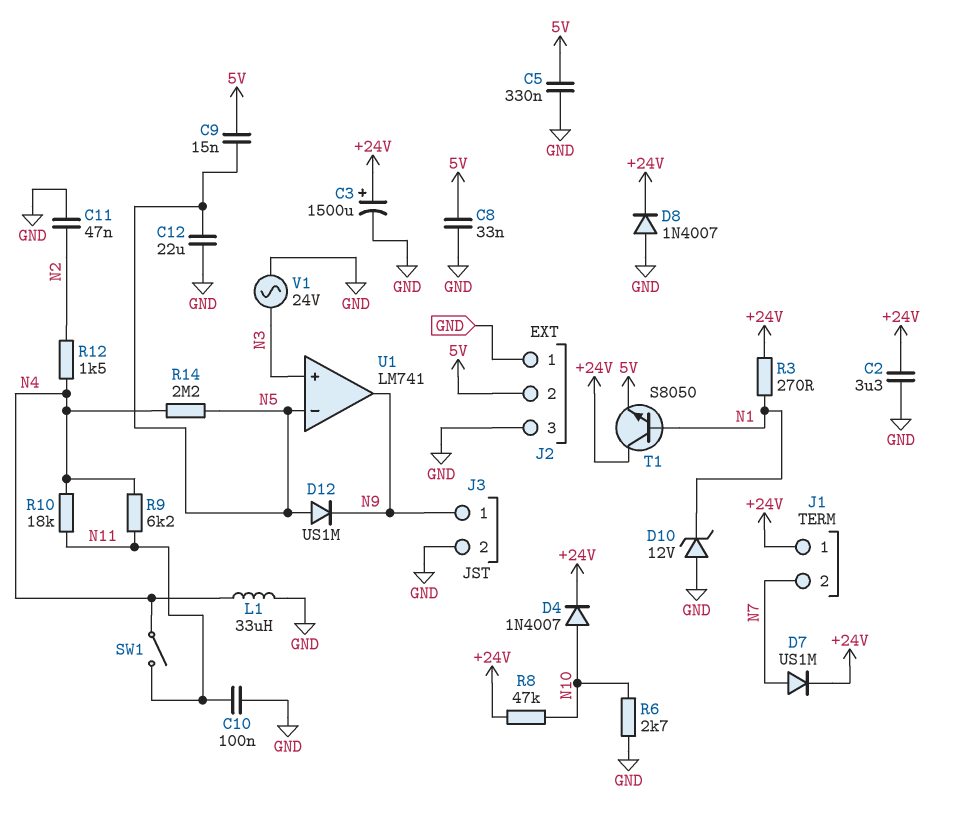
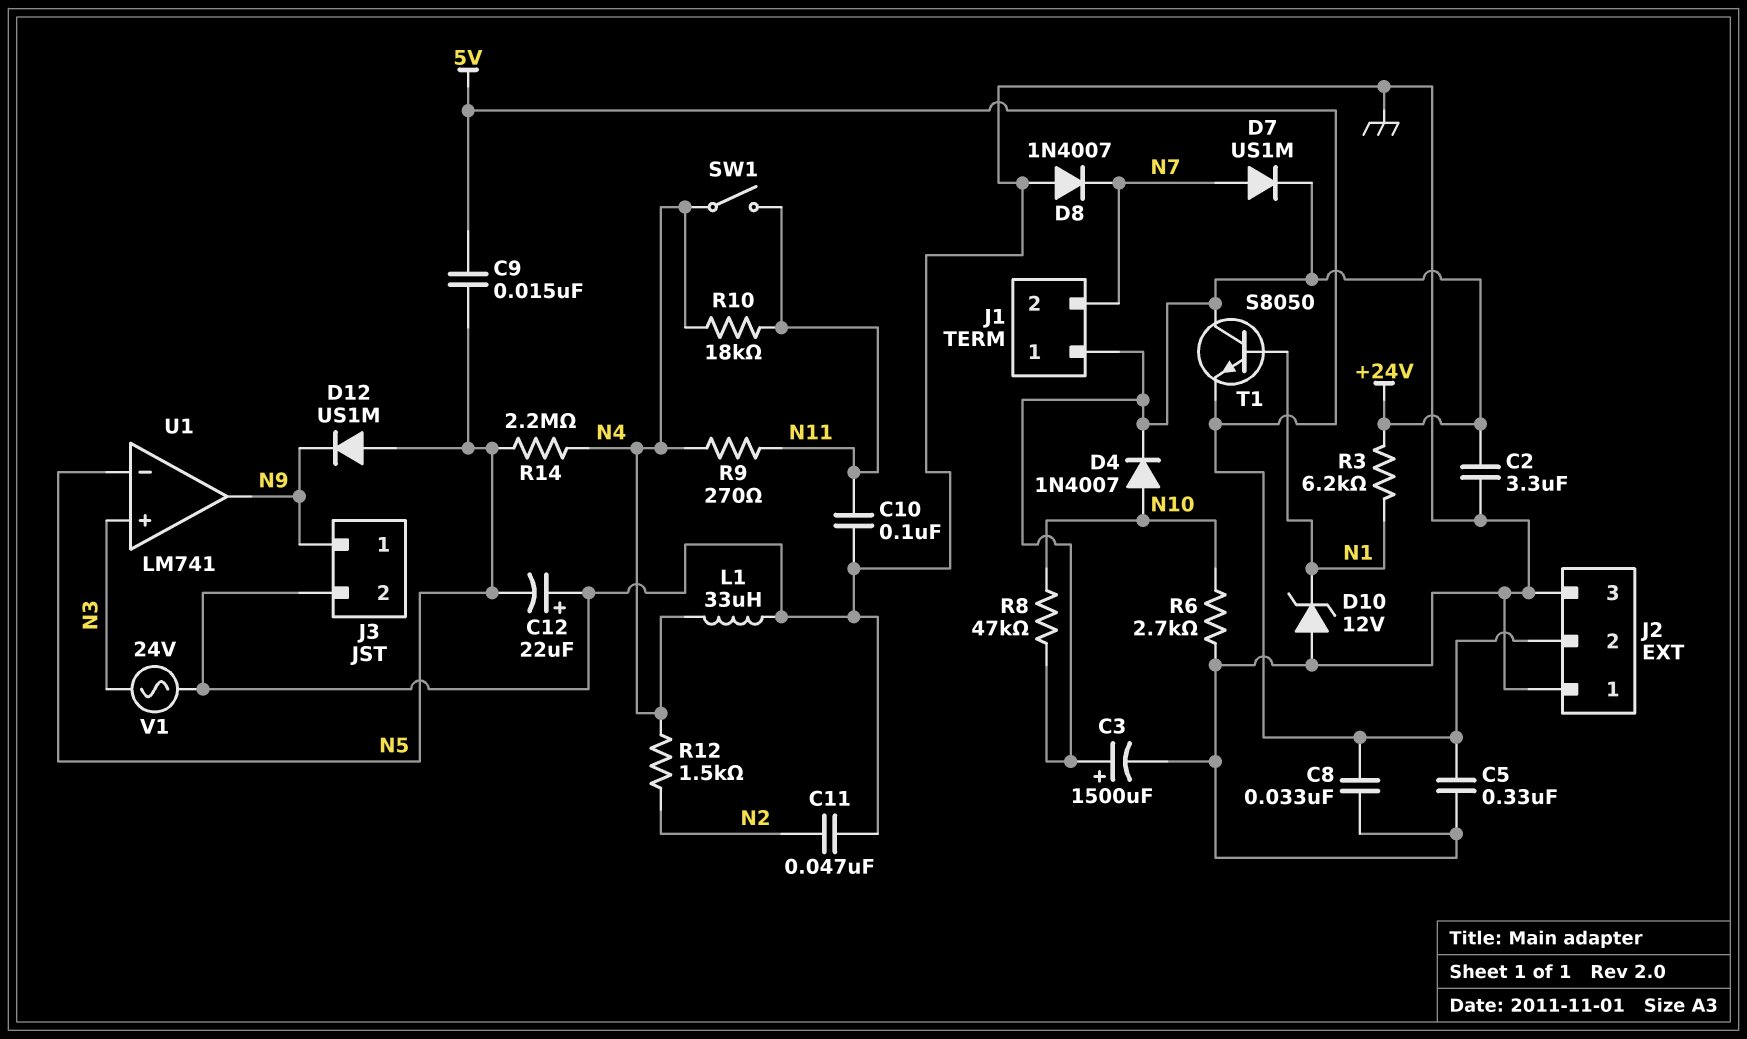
C12: 22uF (GND, N5) -> 22uF (plus GND, minus N5)
D8: diode 1N4007 (A GND, K +24V) -> diode 1N4007 (A GND, K N7)
R3: 270 (+24V, N1) -> 6.2k (+24V, N1)
R9: 6.2k (N4, N11) -> 270 (N4, N11)

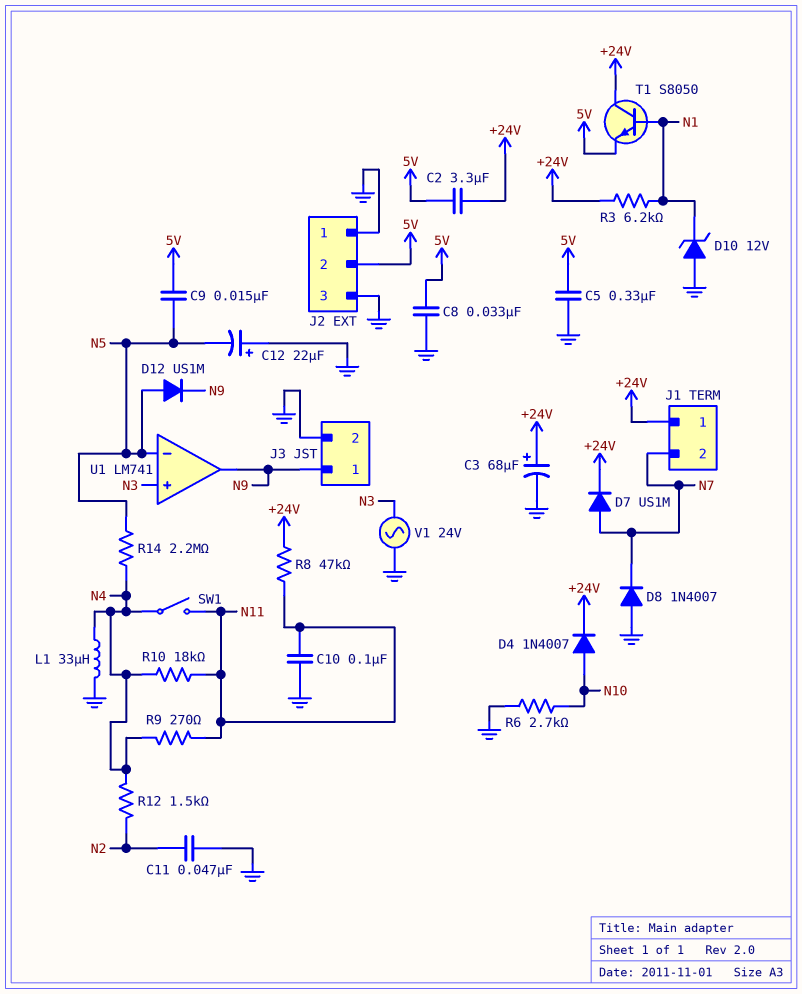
C2: 3.3uF (+24V, GND) -> 3.3uF (+24V, 5V)
C3: 1500uF (plus +24V, minus GND) -> 68uF (plus +24V, minus GND)
R8: 47k (+24V, N10) -> 47k (+24V, N11)

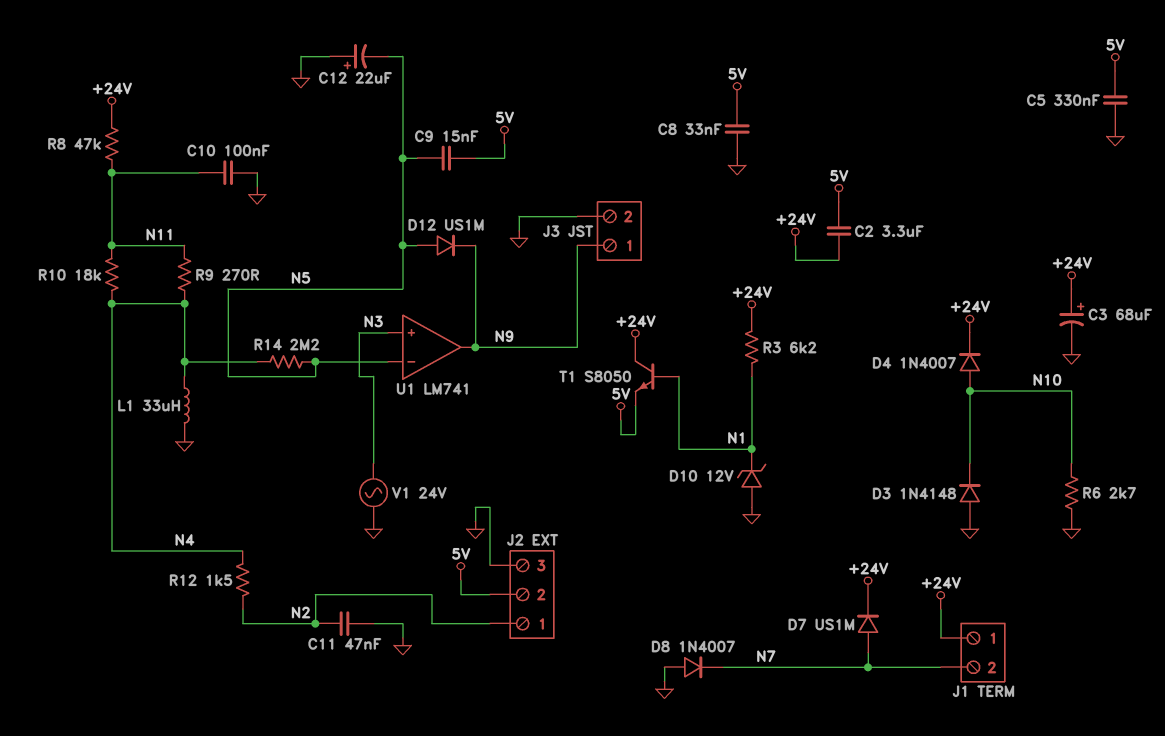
D3: none -> diode 1N4148 (A GND, K N10)
J2 pin 1: GND -> N2
SW1: switch (N4, N11) -> none

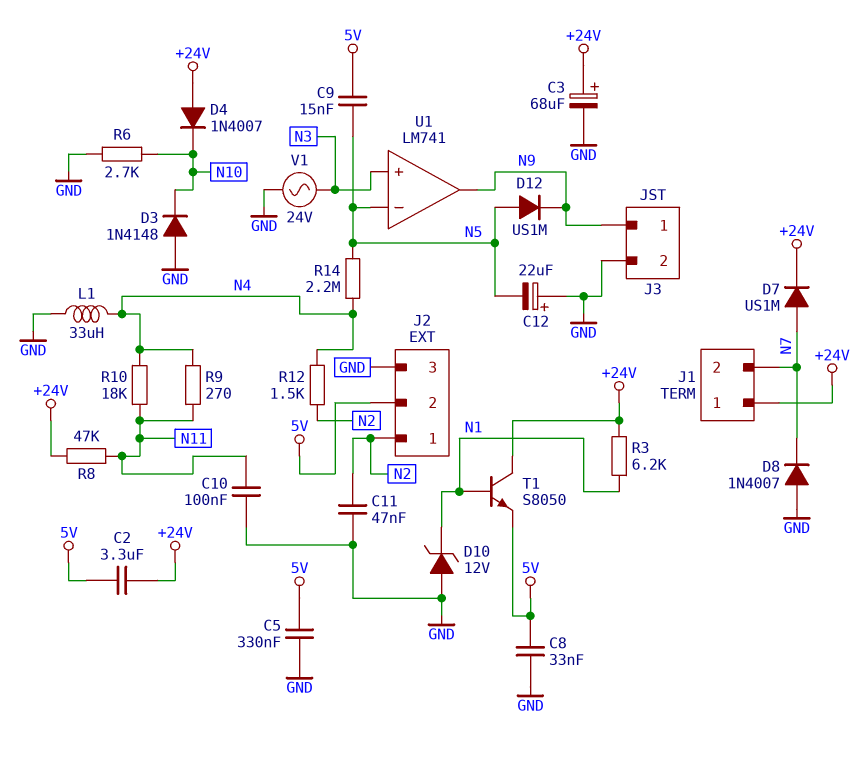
D4: diode 1N4007 (A N10, K +24V) -> diode 1N4007 (A +24V, K N10)

